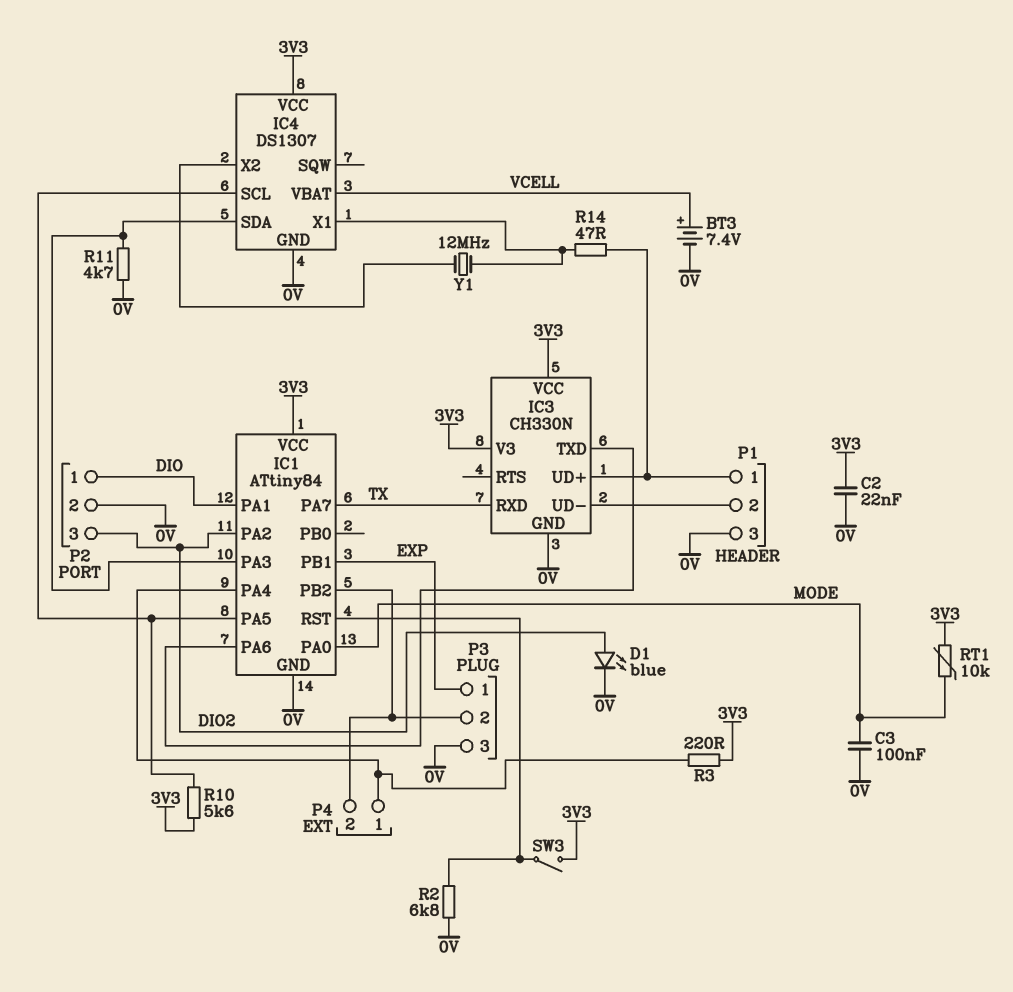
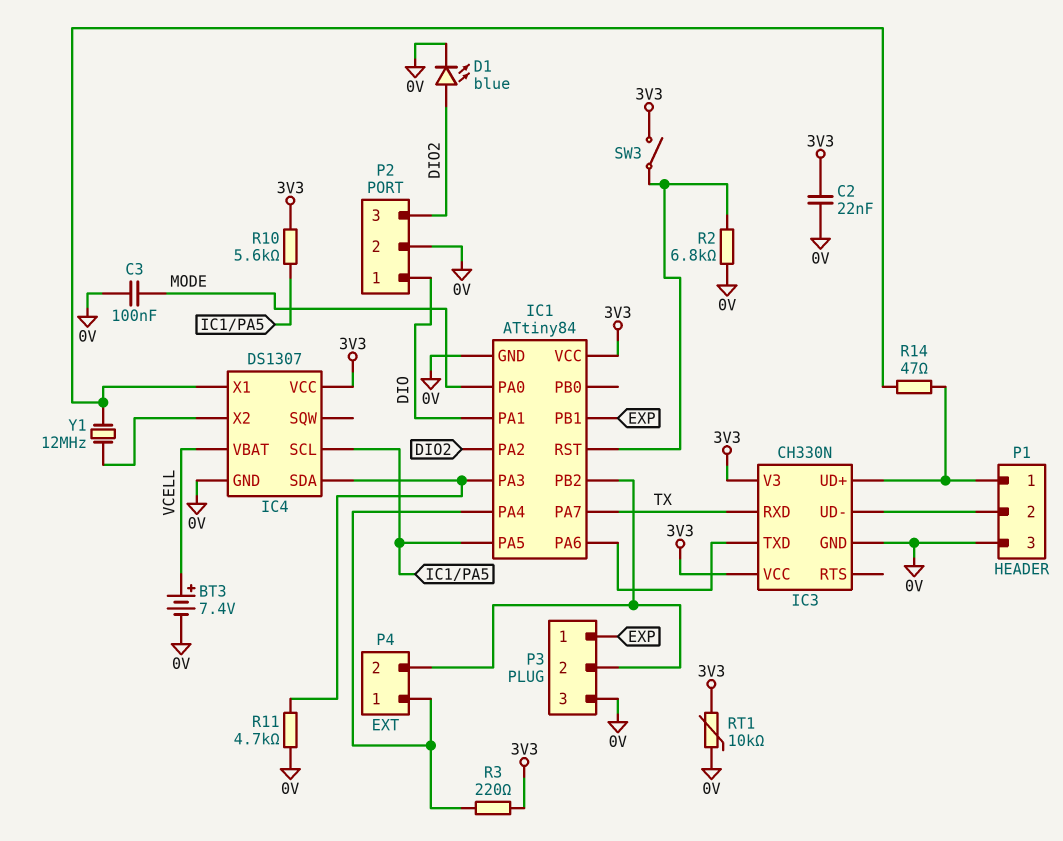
RT1: 10k (3V3, MODE) -> 10k (0V, 3V3)

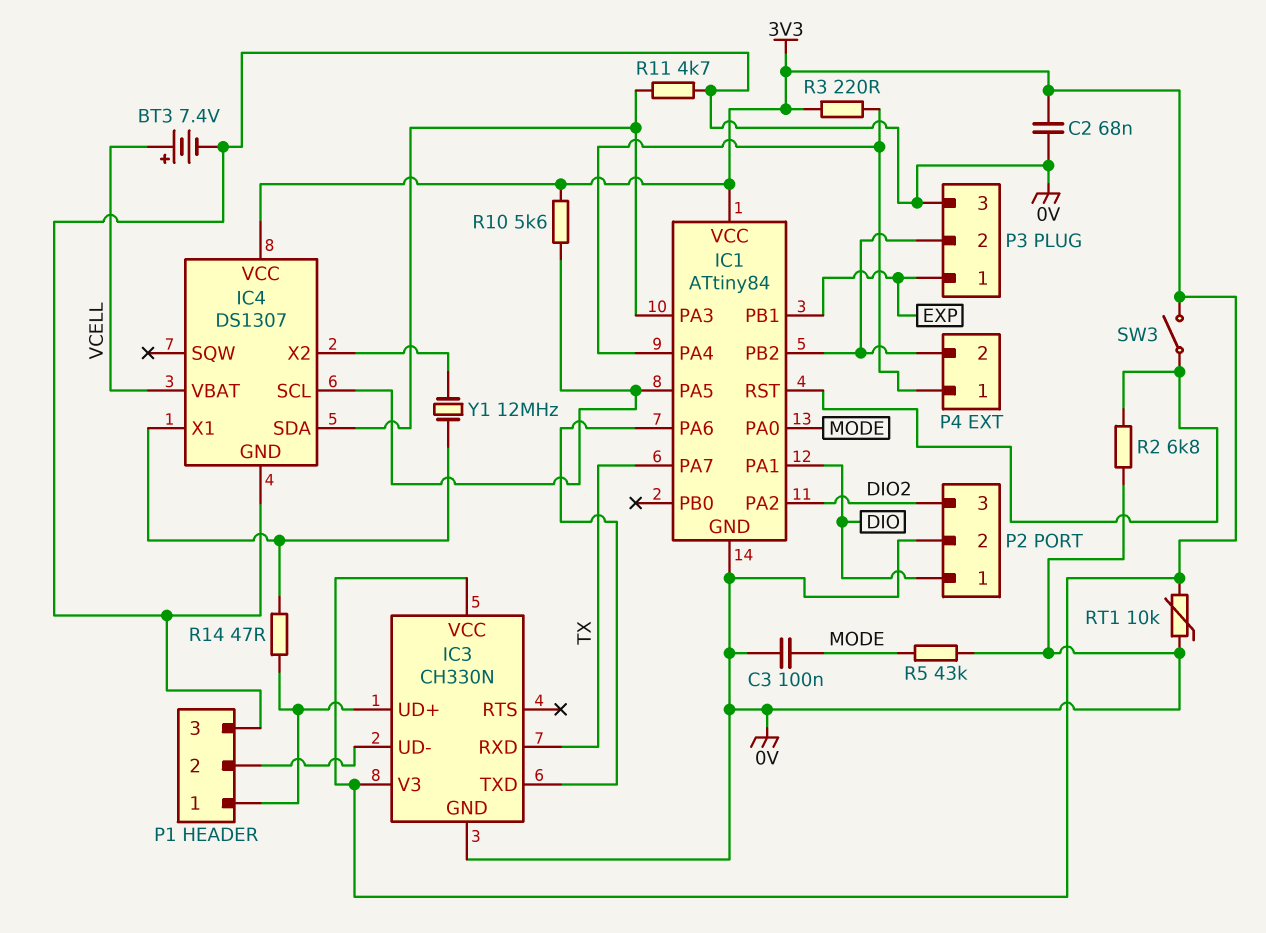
C2: 22nF (0V, 3V3) -> 68nF (0V, 3V3)
D1: LED blue (A DIO2, K 0V) -> none
R5: none -> 43k (0V, MODE)

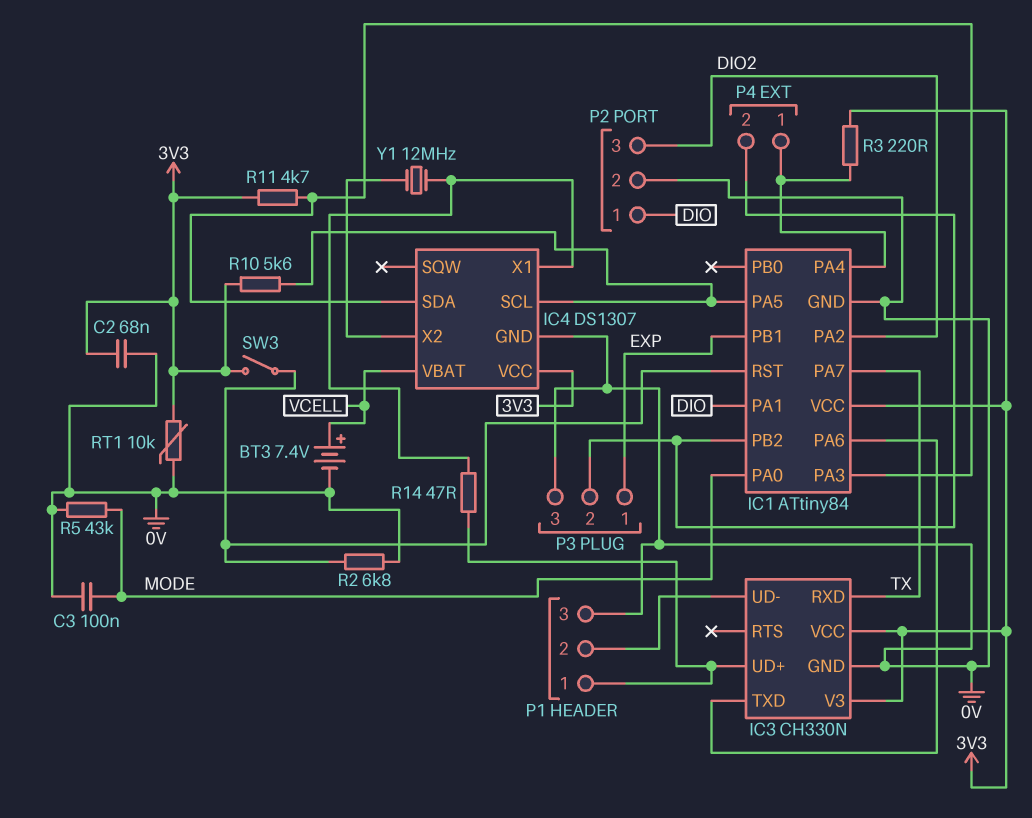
R11: 4.7k (0V, IC1/PA3) -> 4.7k (3V3, IC1/PA3)

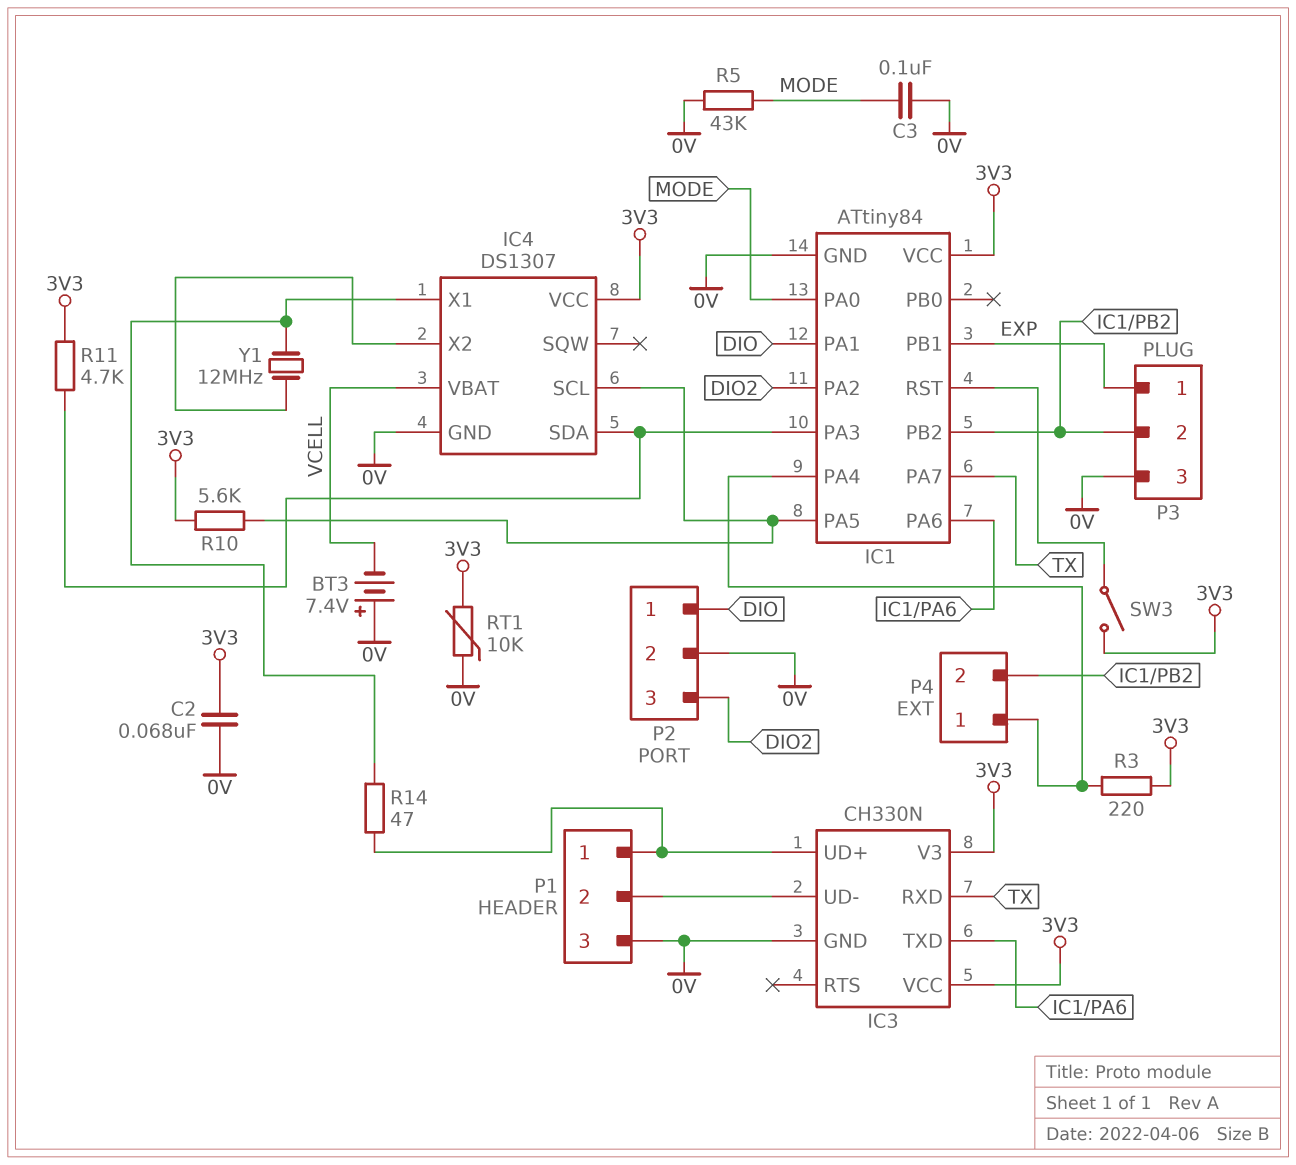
BT3: 7.4V (plus VCELL, minus 0V) -> 7.4V (plus 0V, minus VCELL)
R2: 6.8k (0V, IC1/RST) -> none

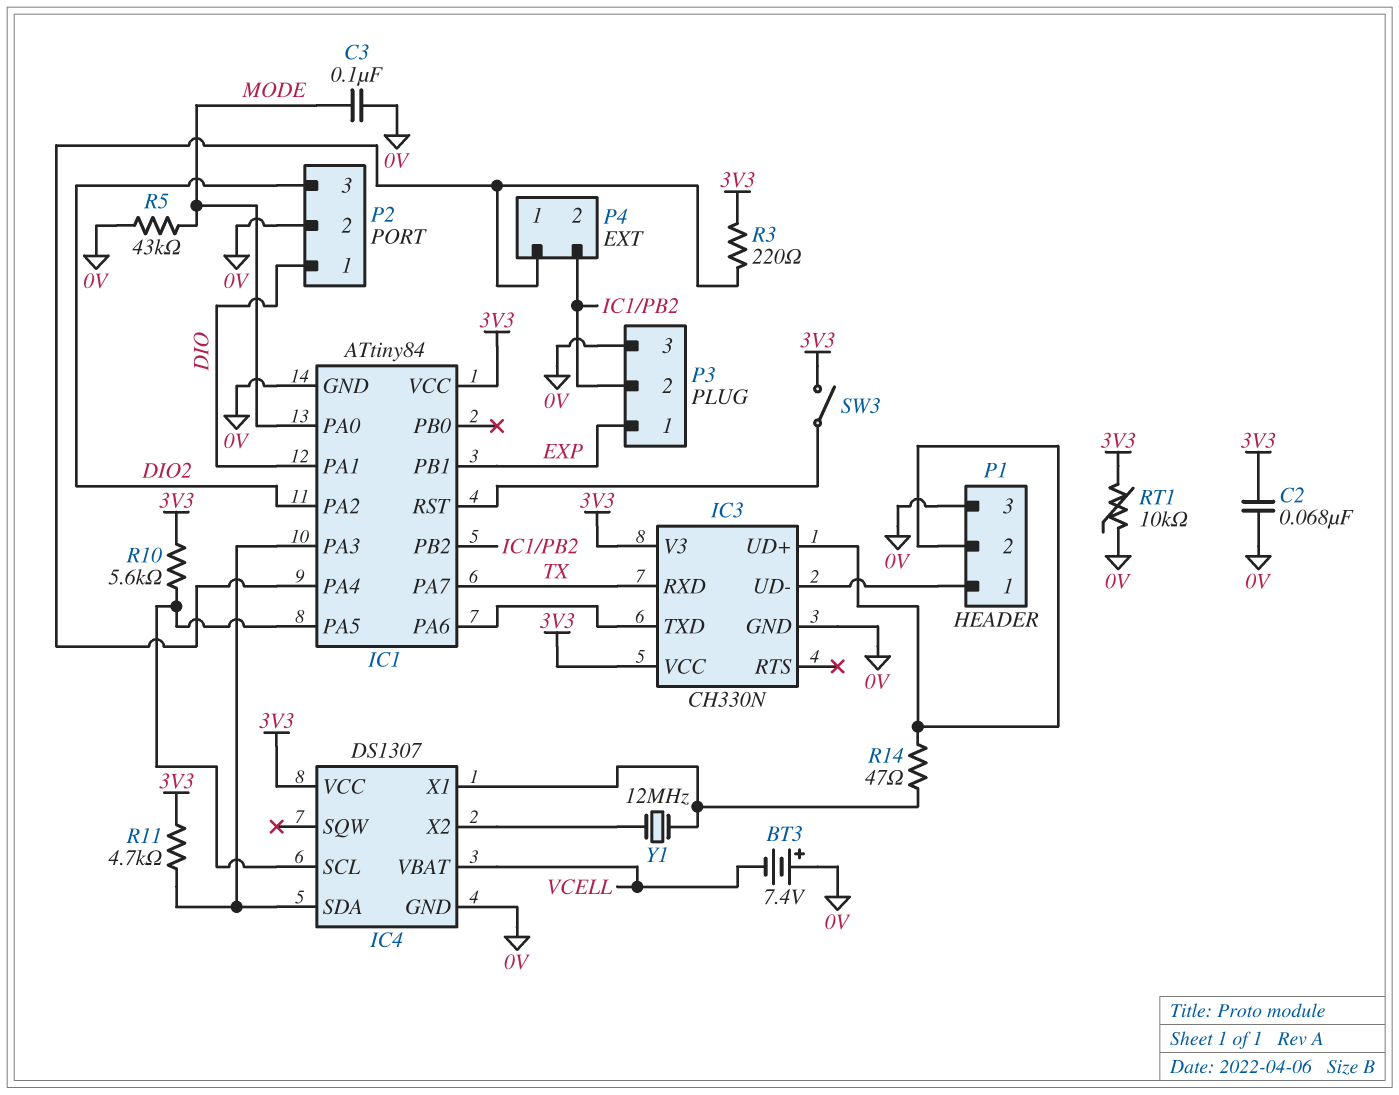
P1 pin 1: IC3/UD+ -> IC3/UD-
P1 pin 2: IC3/UD- -> IC3/UD+

